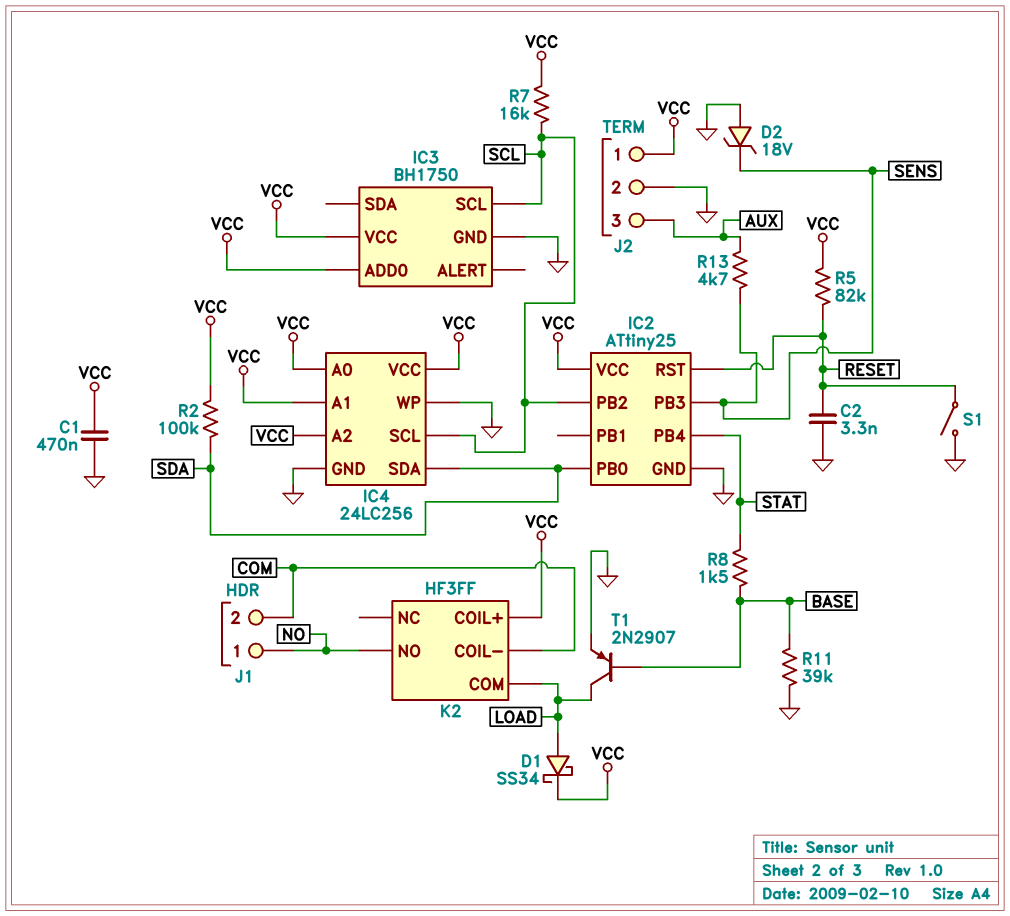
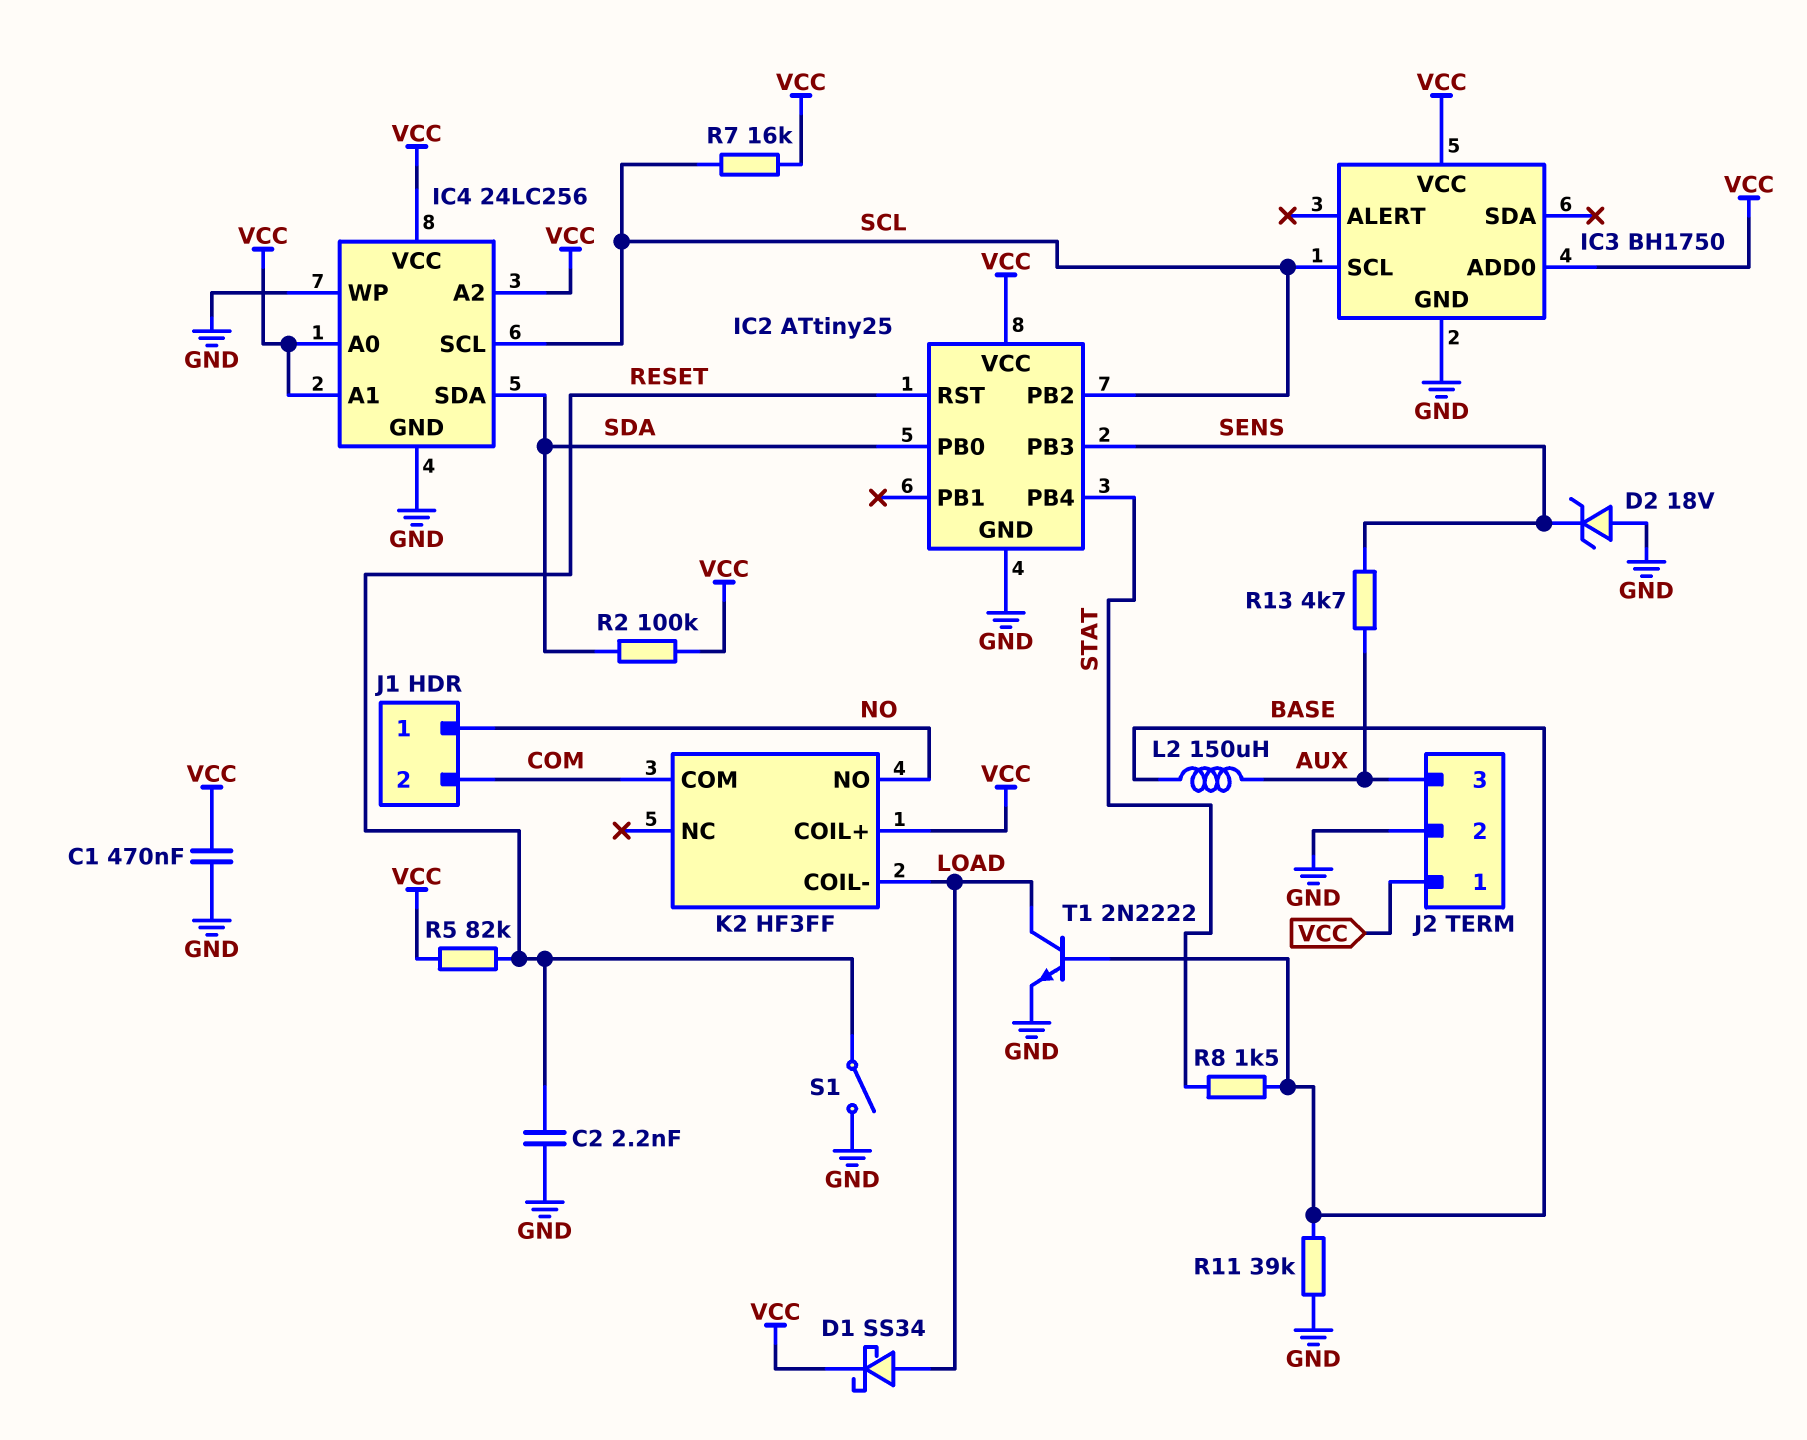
C2: 3.3nF (GND, RESET) -> 2.2nF (GND, RESET)
K2 pin COIL-: COM -> LOAD
K2 pin COM: LOAD -> COM
L2: none -> 150uH (AUX, BASE)
T1: PNP 2N2907 (B BASE, C LOAD, E GND) -> NPN 2N2222 (B BASE, C LOAD, E GND)

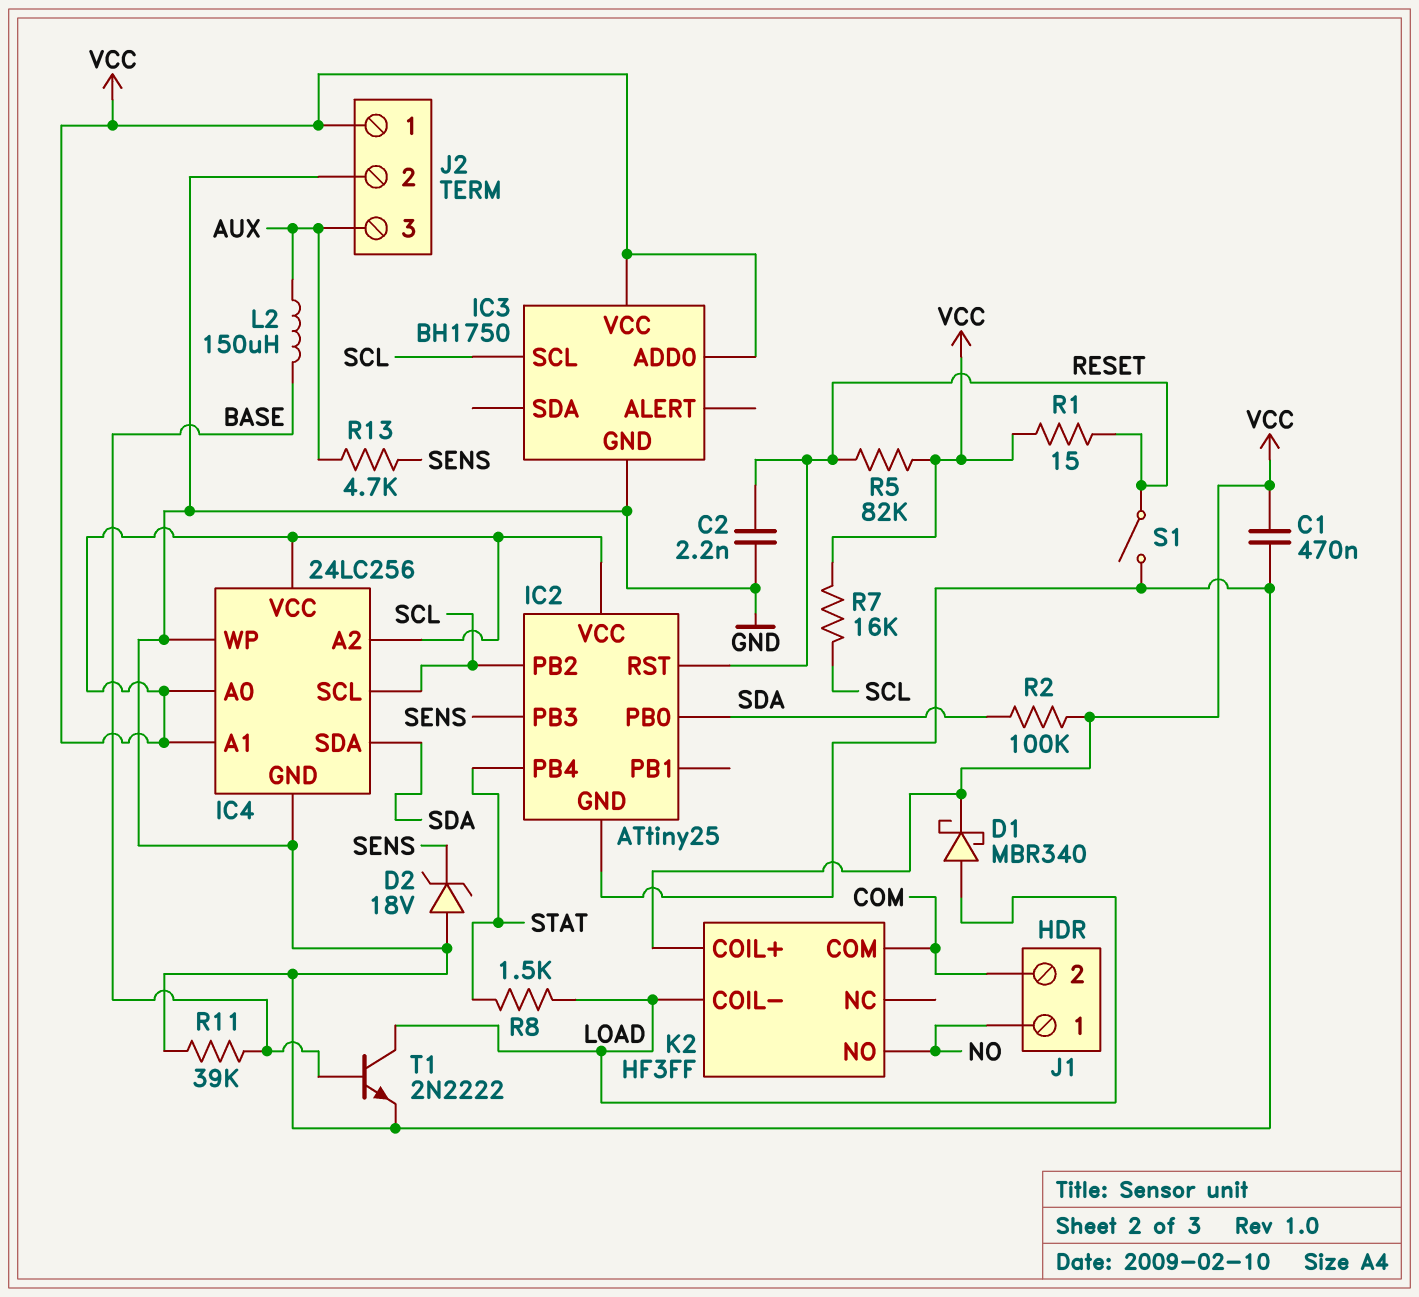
D1: schottky SS34 (A LOAD, K VCC) -> schottky MBR340 (A LOAD, K VCC)
R1: none -> 15 (RESET, VCC)
R8: 1.5k (BASE, STAT) -> 1.5k (LOAD, STAT)

